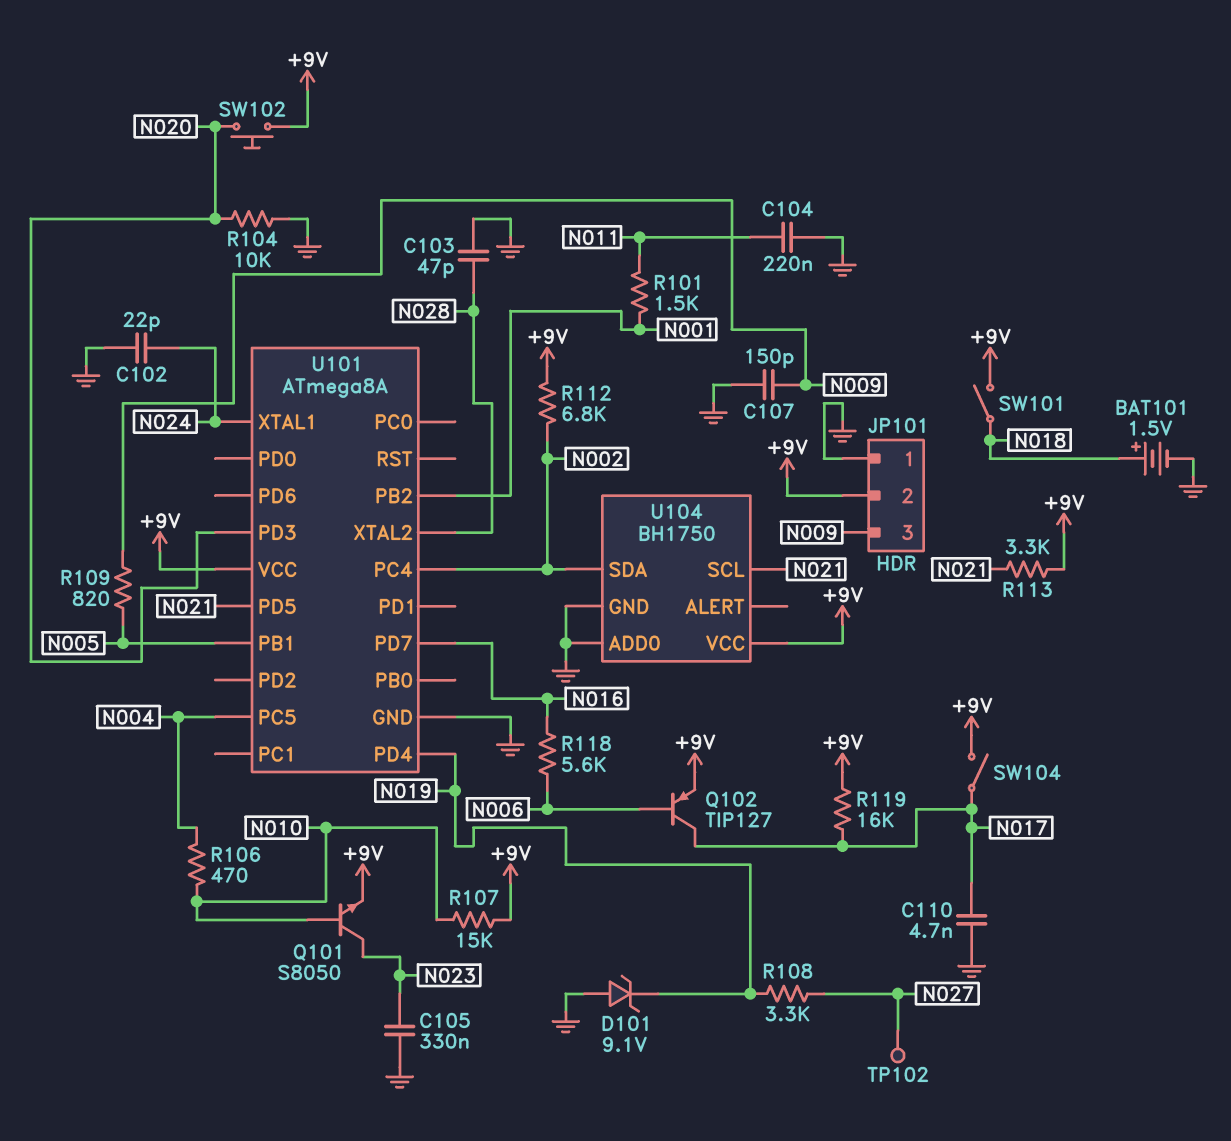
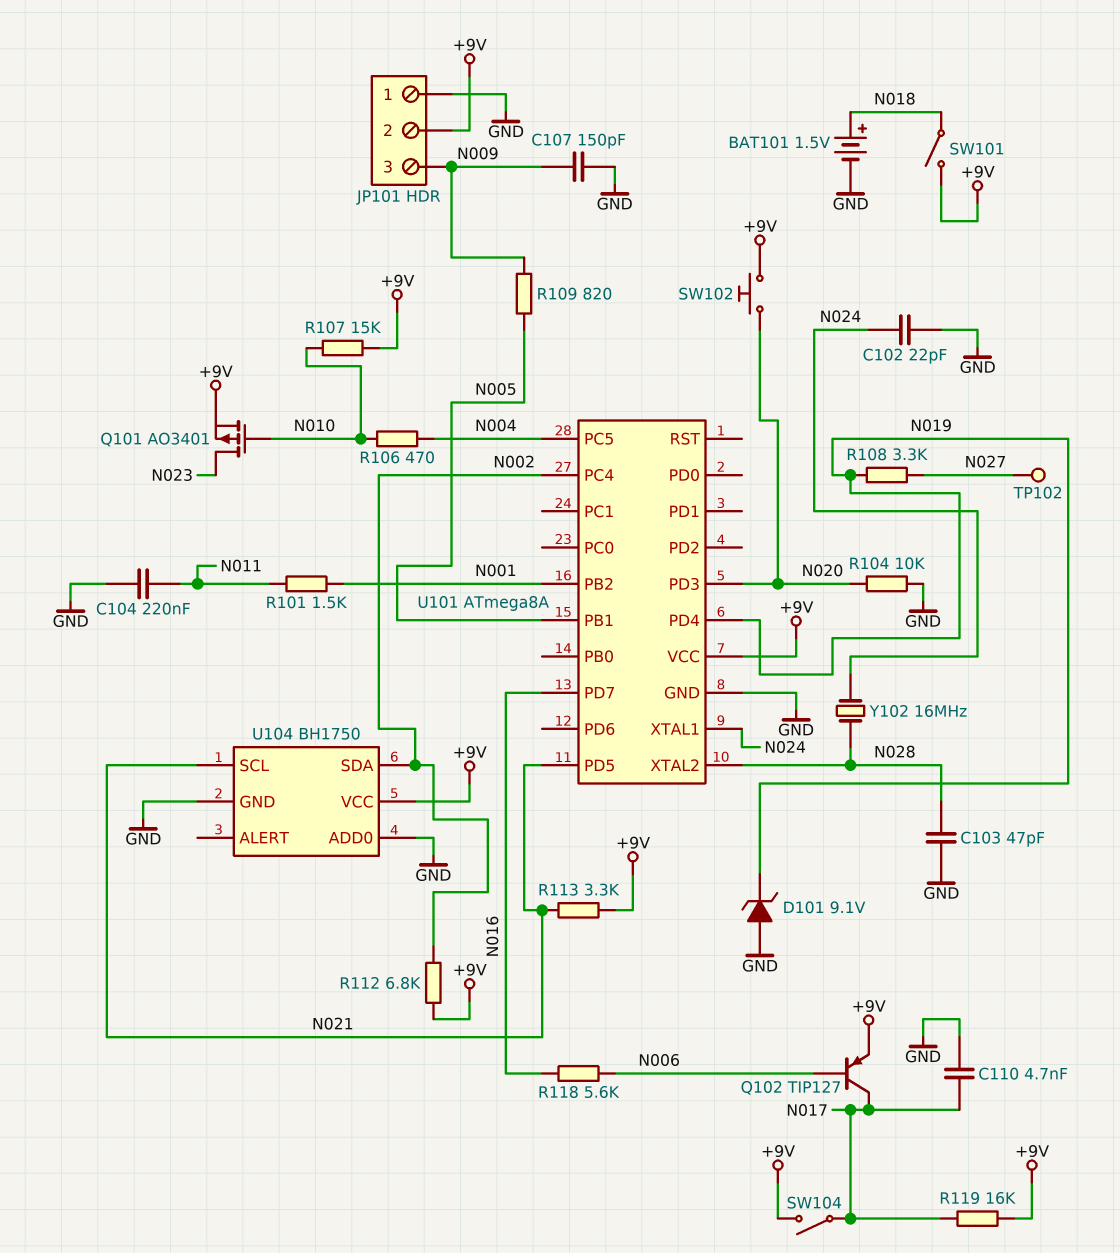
C105: 330nF (GND, N023) -> none
Q101: NPN S8050 (B N010, C N023, E +9V) -> PMOS AO3401 (G N010, D N023, S +9V)
Y102: none -> 16MHz (N024, N028)

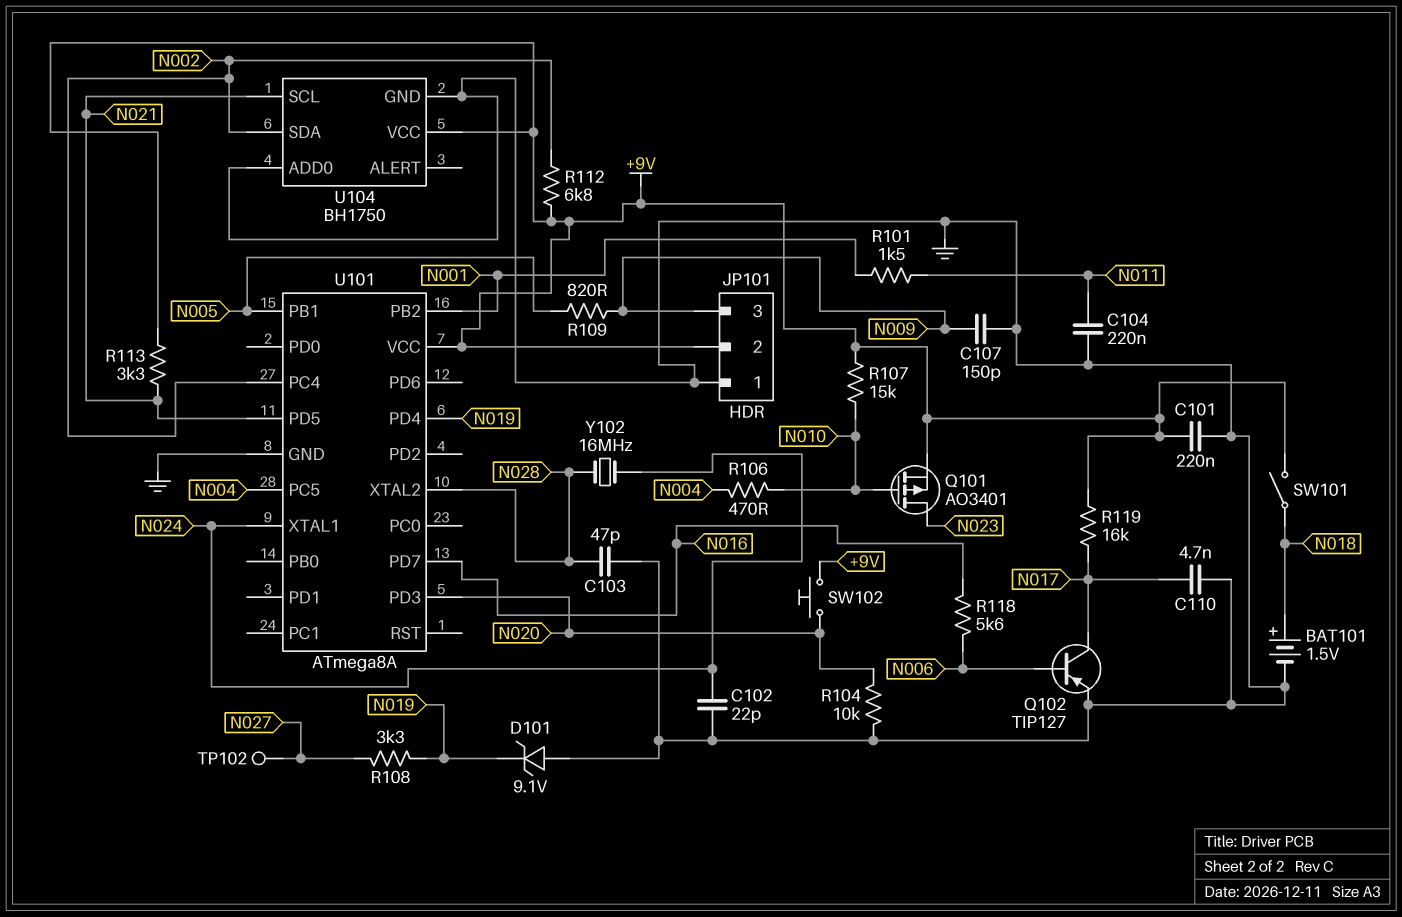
C101: none -> 220nF (+9V, GND)
Q102: PNP TIP127 (B N006, C N017, E +9V) -> PNP TIP127 (B N006, C N017, E GND)
SW104: switch (+9V, N017) -> none

